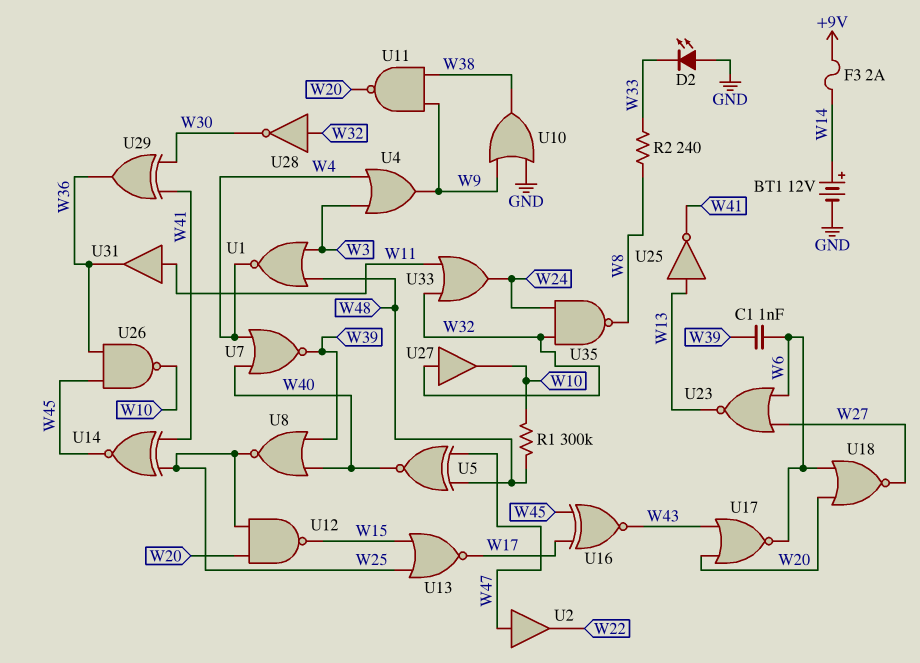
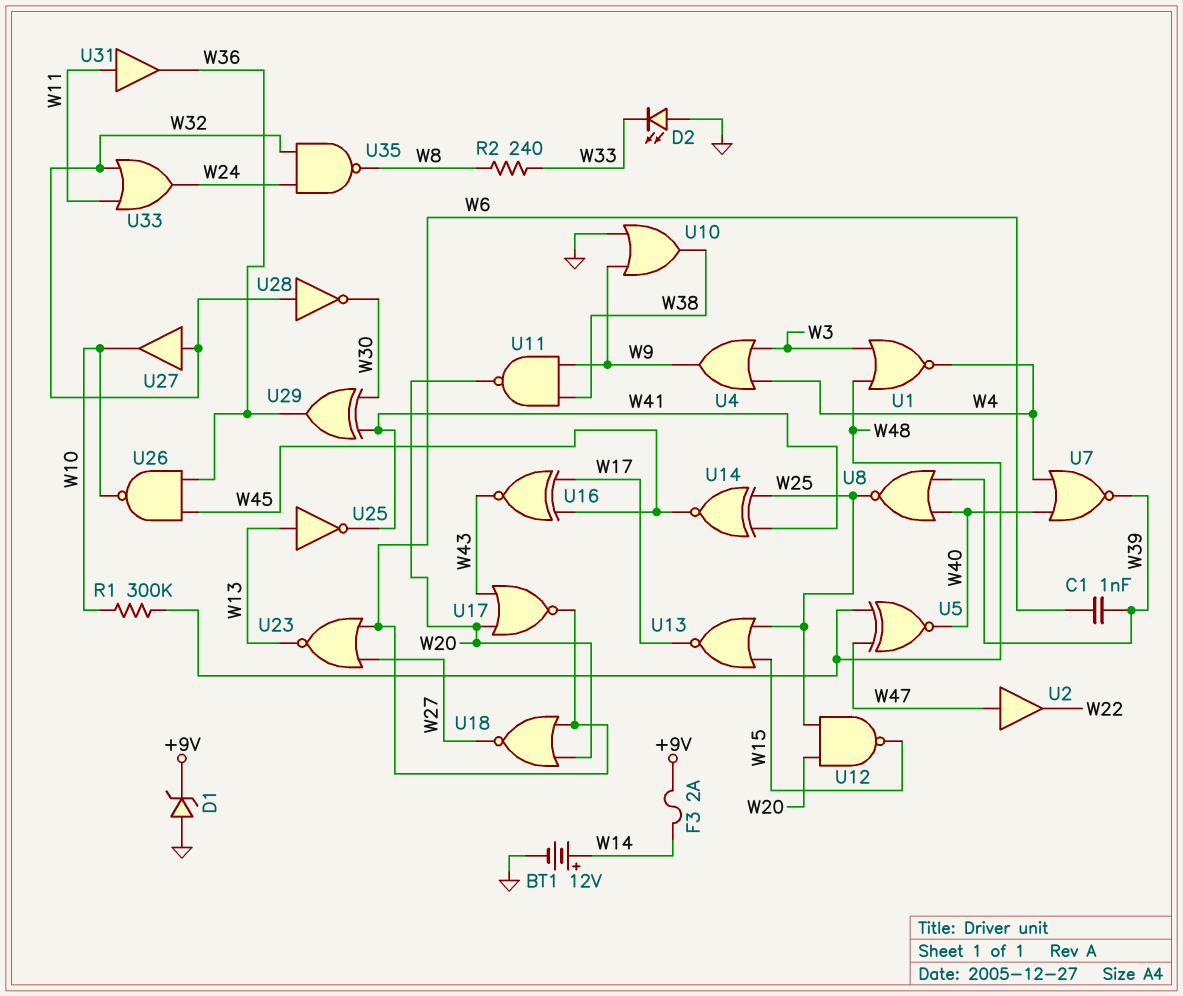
D1: none -> zener (A GND, K +9V)

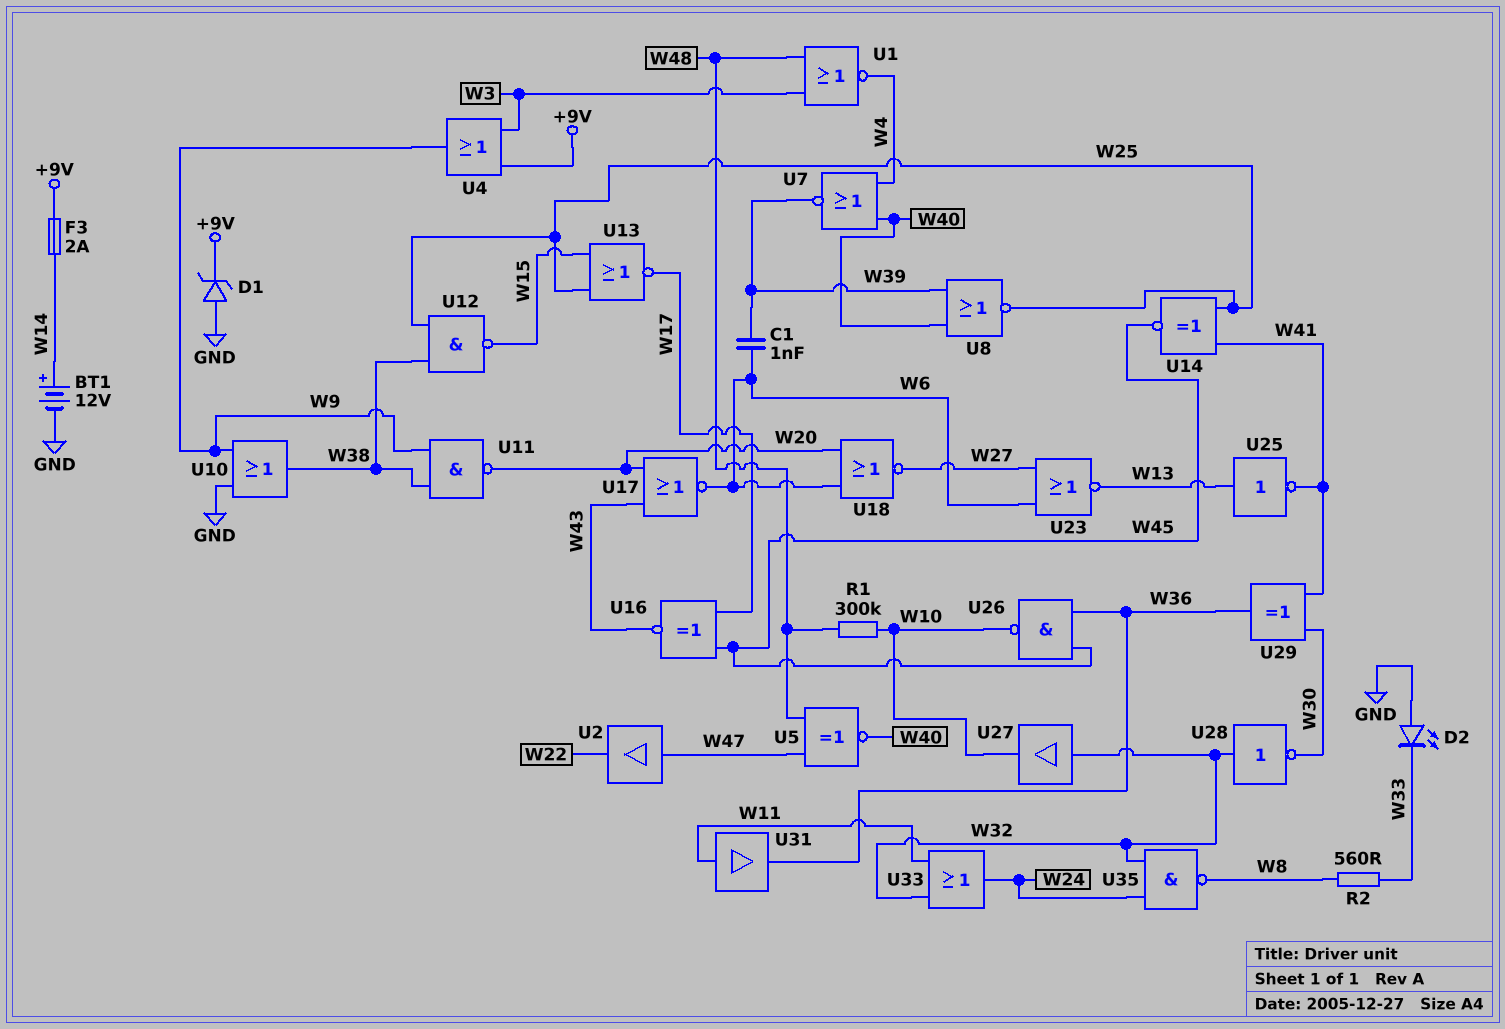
R2: 240 (W8, W33) -> 560 (W8, W33)
U4: OR (in W3, in W4, out W9) -> OR (in +9V, in W3, out W9)
U12: NAND (in W20, in W25, out W15) -> NAND (in W25, in W38, out W15)

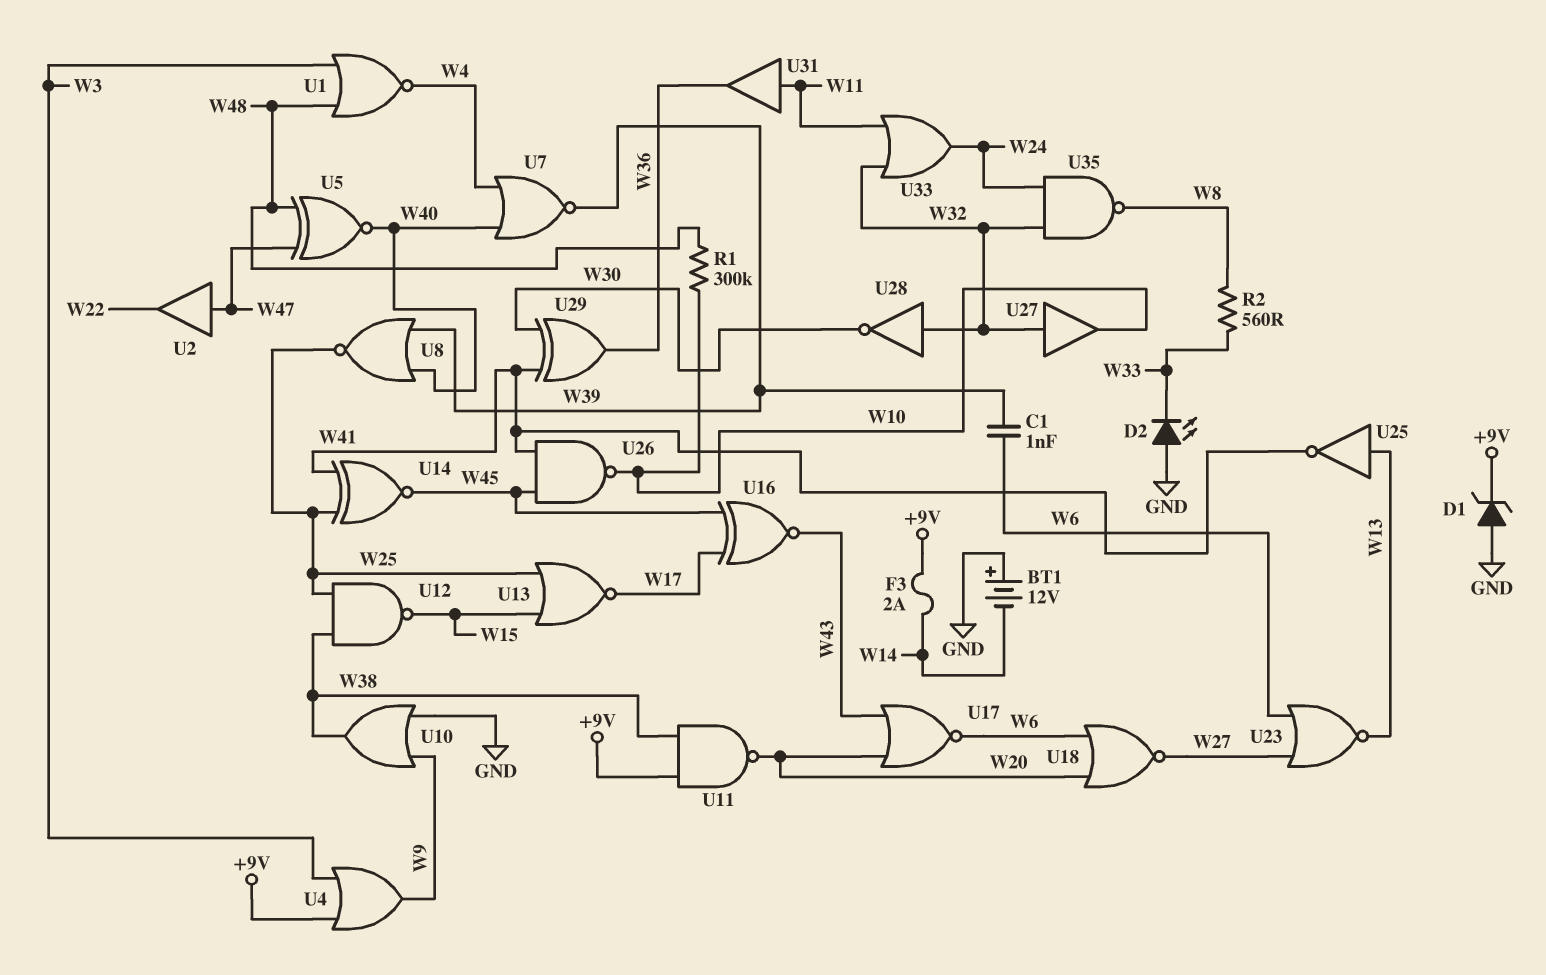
BT1: 12V (plus W14, minus GND) -> 12V (plus GND, minus W14)
U11: NAND (in W9, in W38, out W20) -> NAND (in +9V, in W38, out W20)
U26: NAND (in W36, in W45, out W10) -> NAND (in W41, in W45, out W10)

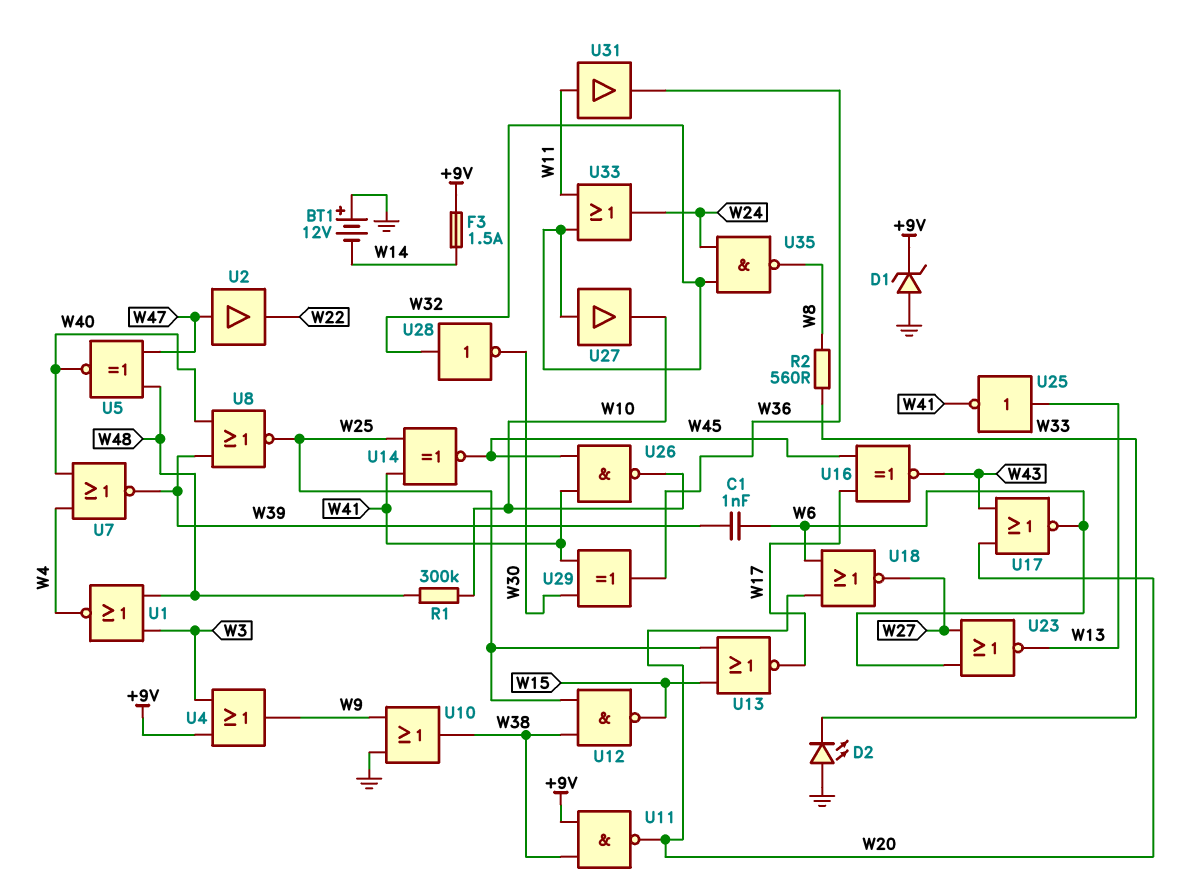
F3: 2A (+9V, W14) -> 1.5A (+9V, W14)

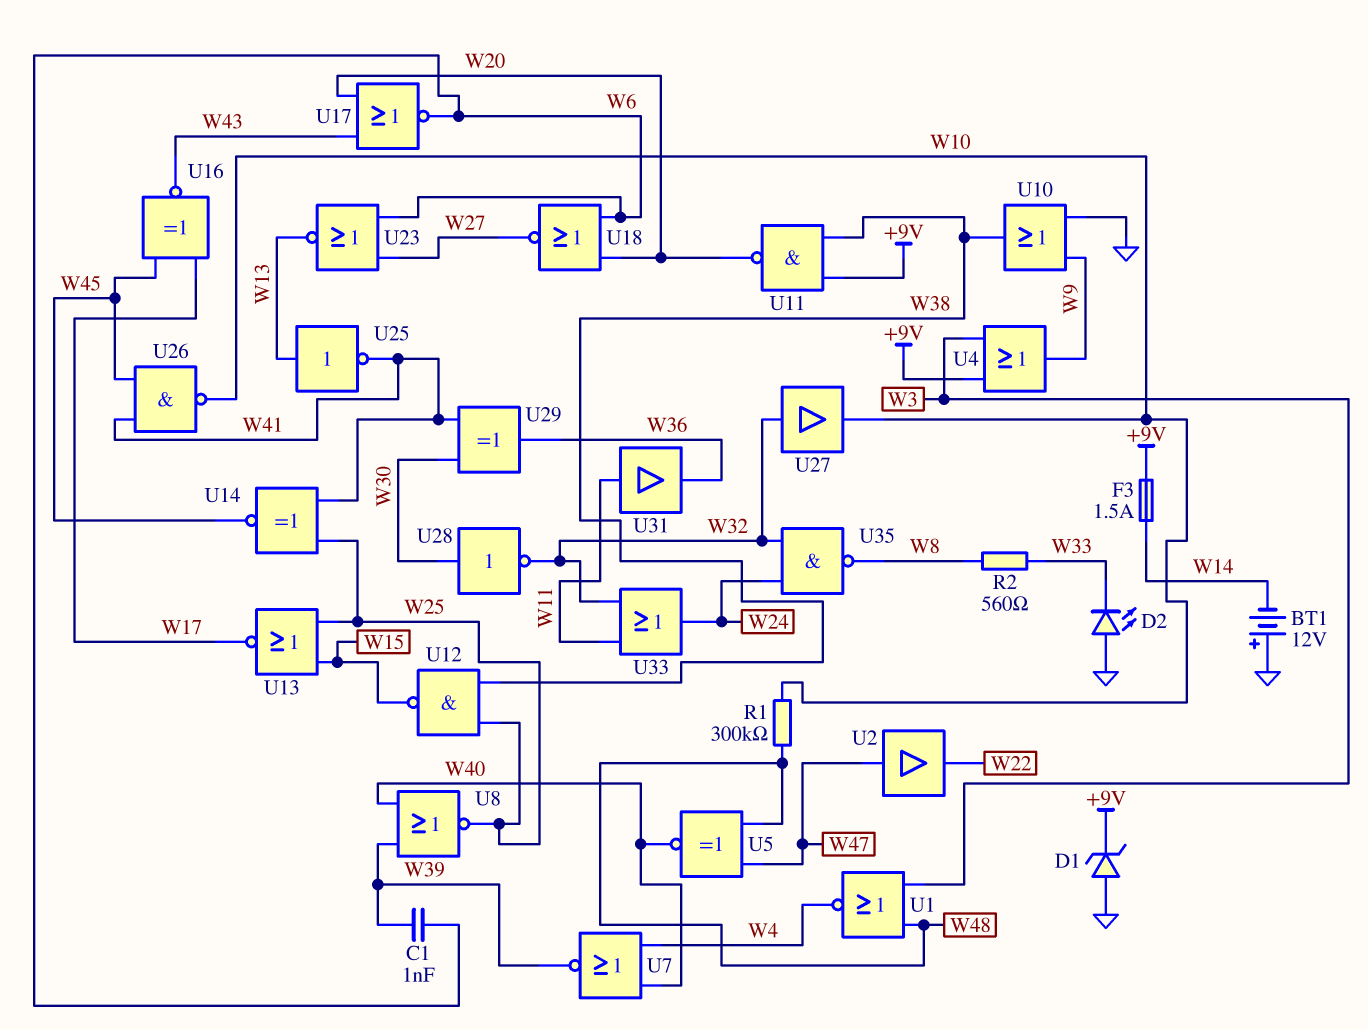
U28: NOT (in W32, out W30) -> NOT (in W30, out W32)

